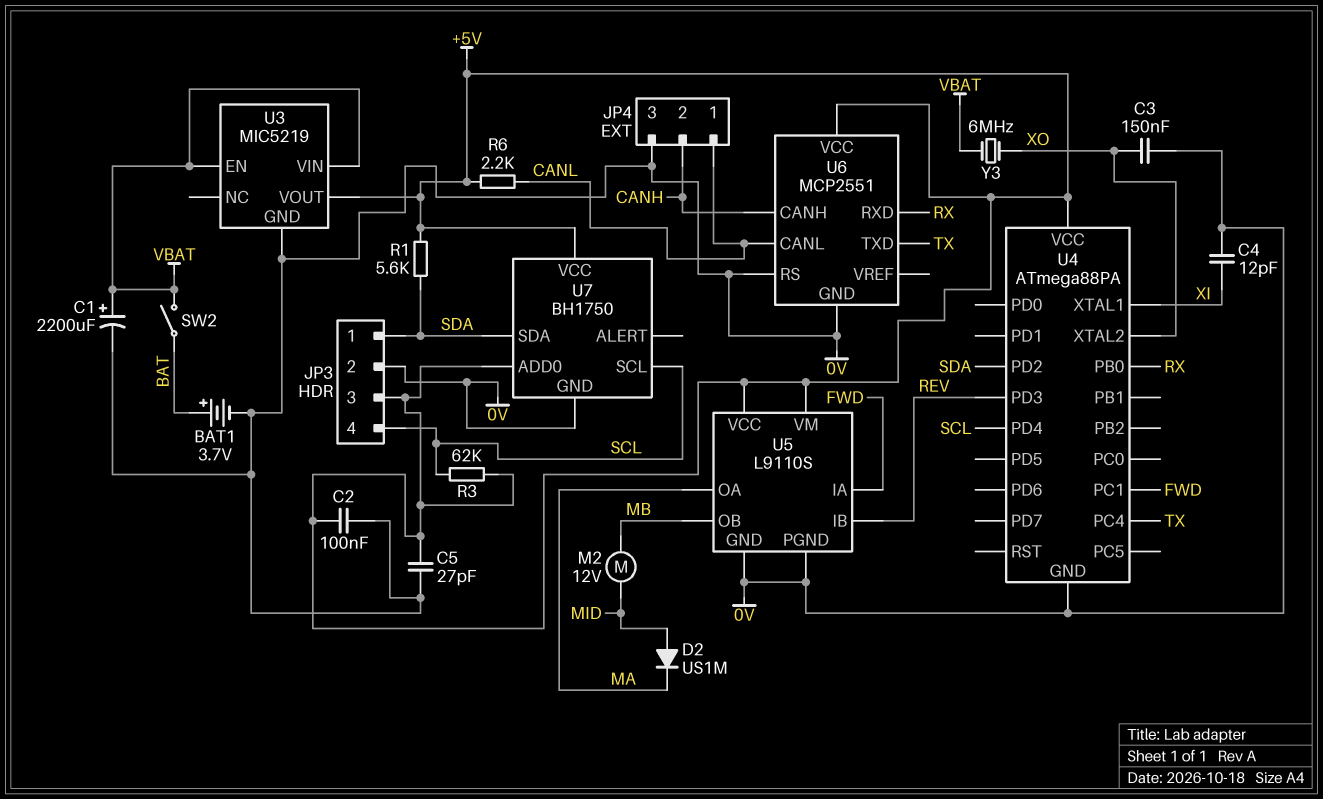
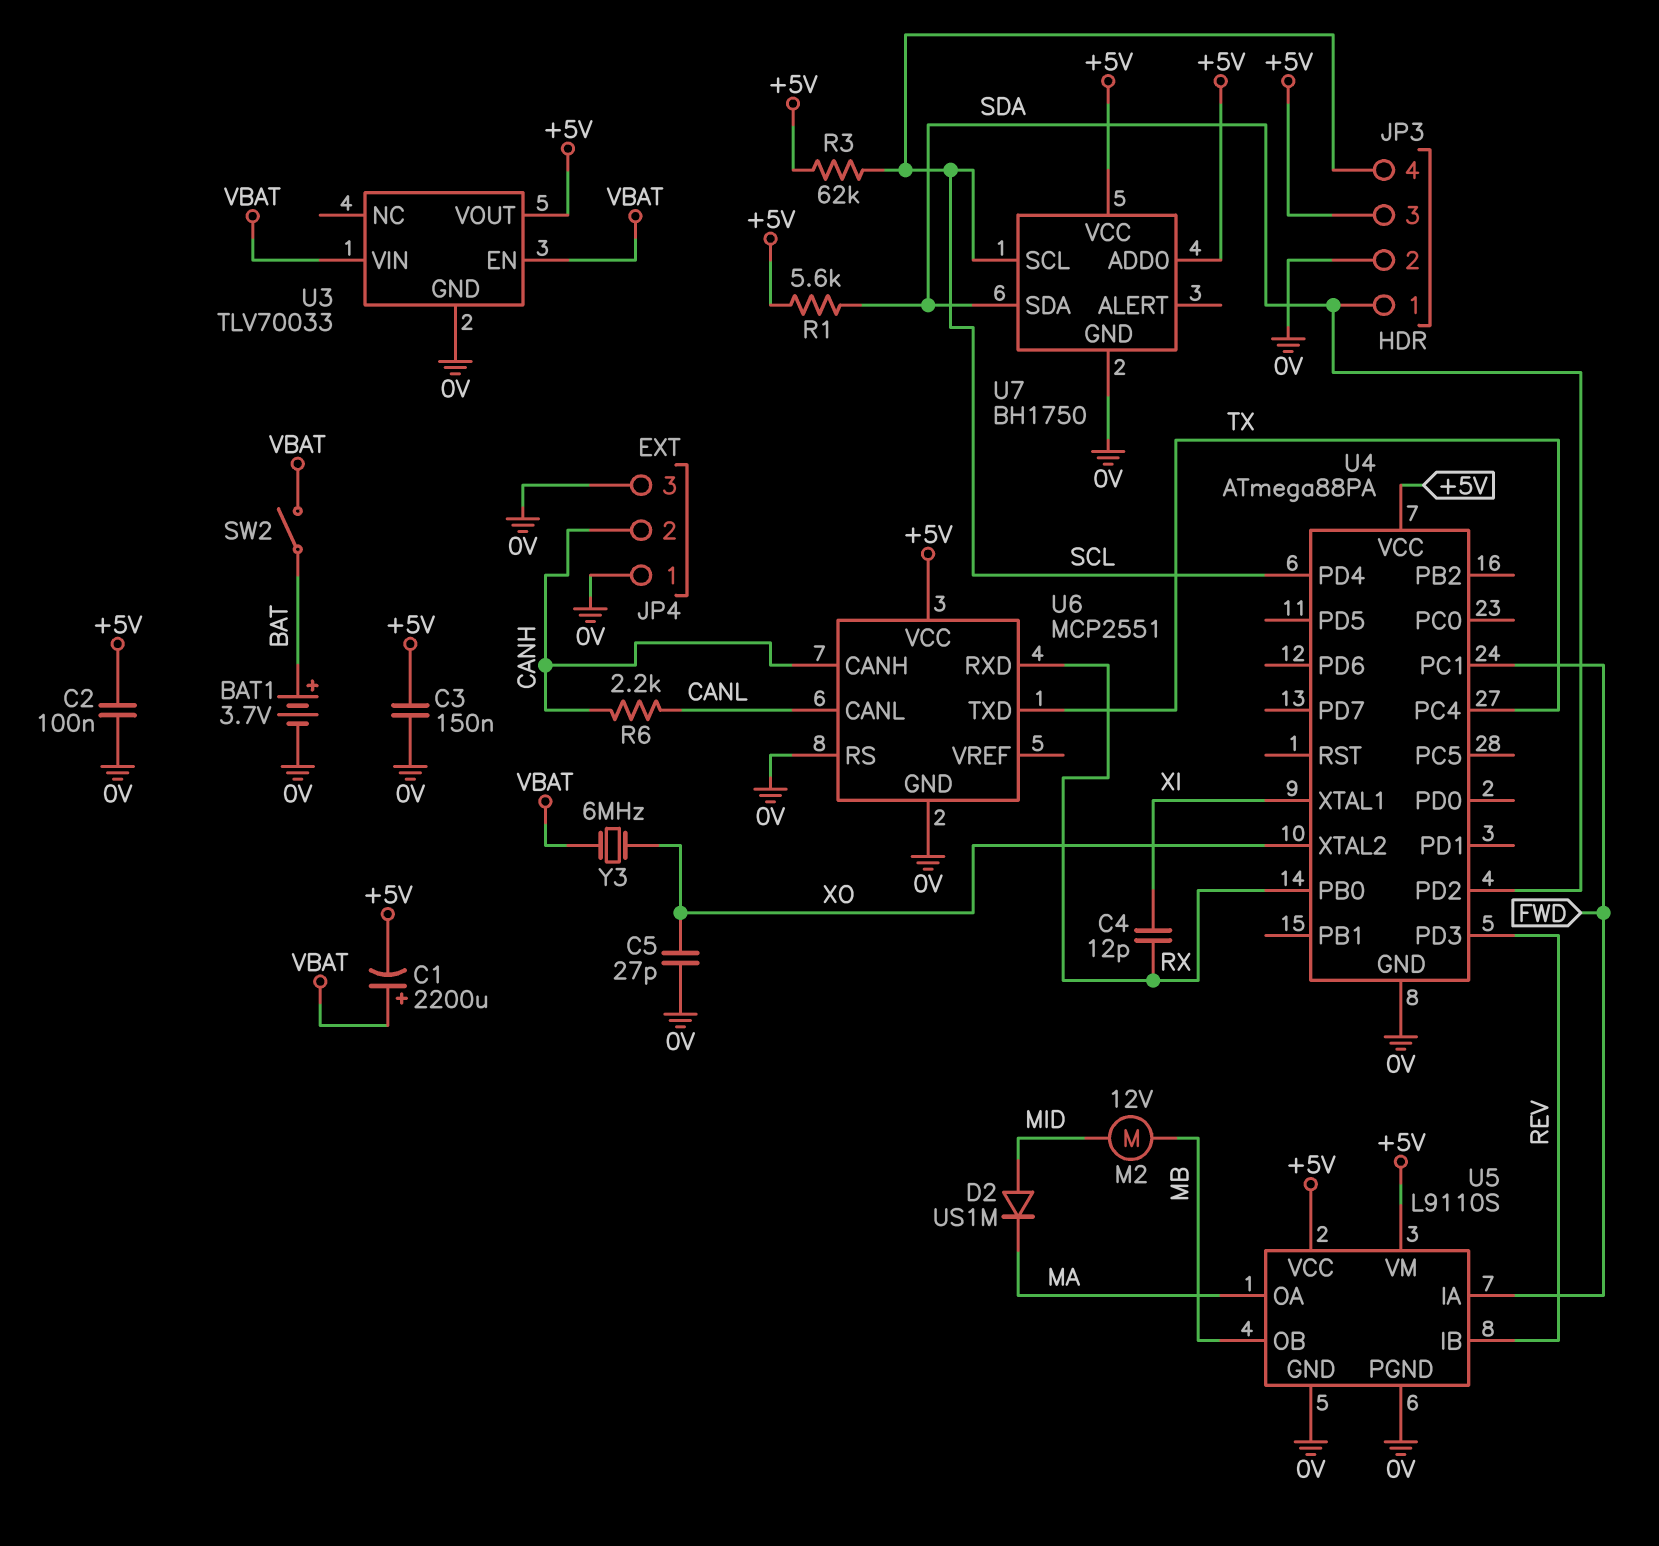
C1: 2200uF (plus VBAT, minus 0V) -> 2200uF (plus VBAT, minus +5V)
C3: 150nF (0V, XO) -> 150nF (+5V, 0V)
C4: 12pF (0V, XI) -> 12pF (RX, XI)
C5: 27pF (+5V, 0V) -> 27pF (0V, XO)
JP4 pin 1: CANL -> 0V
R6: 2.2k (+5V, CANL) -> 2.2k (CANH, CANL)
U3: MIC5219 -> TLV70033

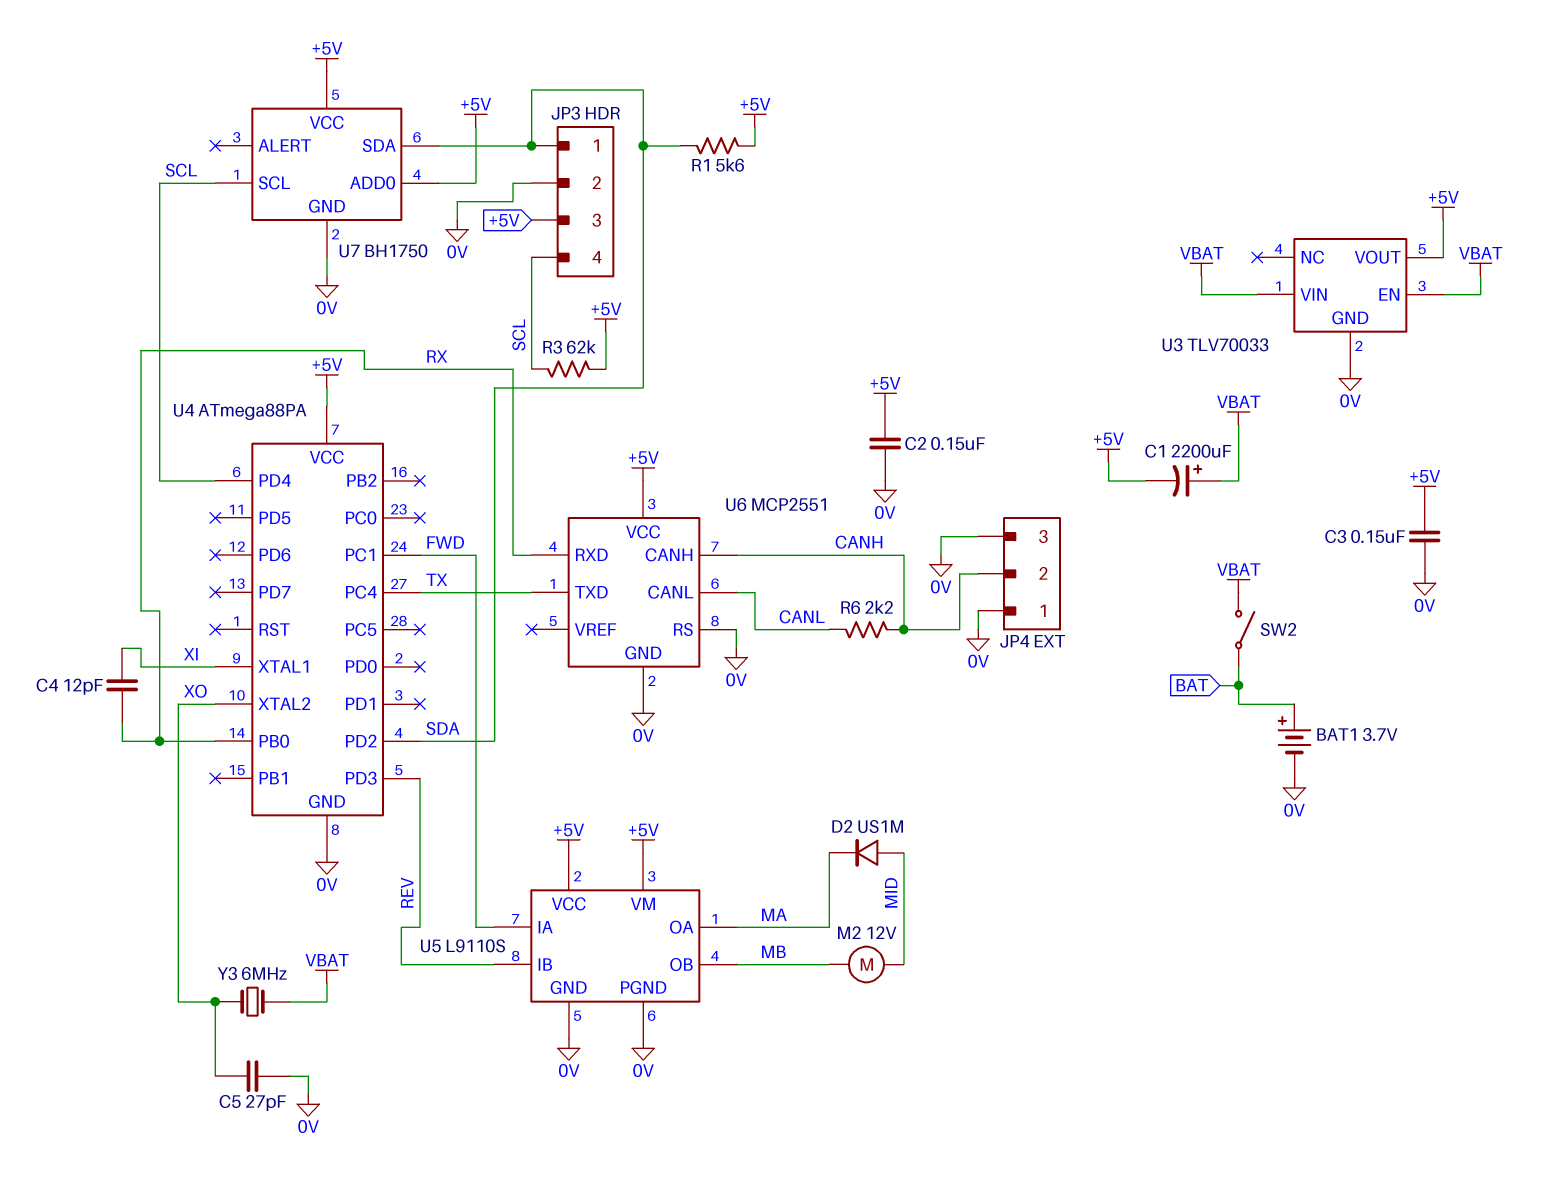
C2: 100nF (+5V, 0V) -> 150nF (+5V, 0V)

